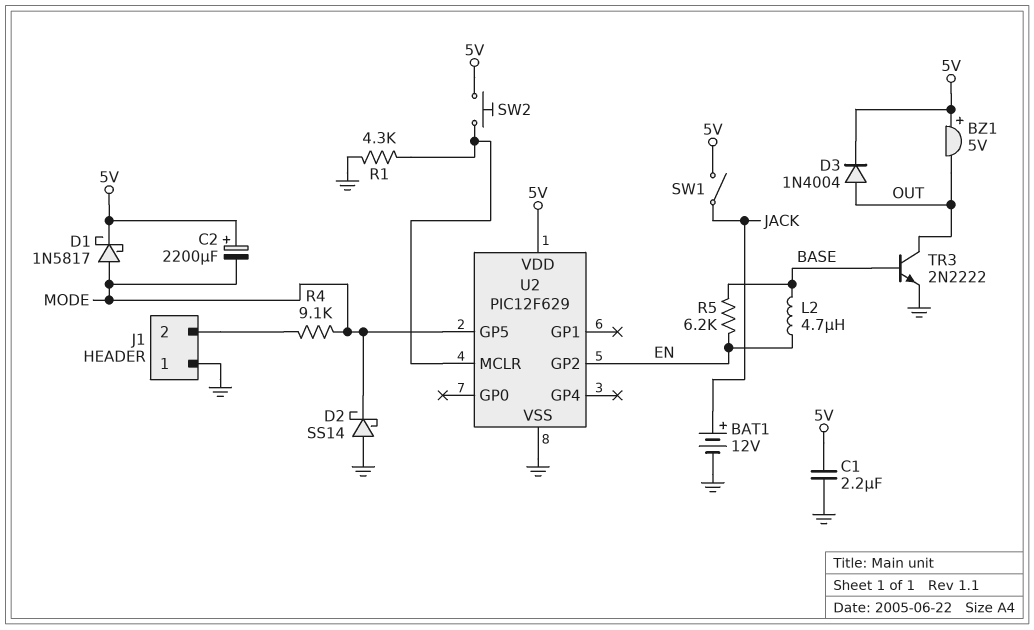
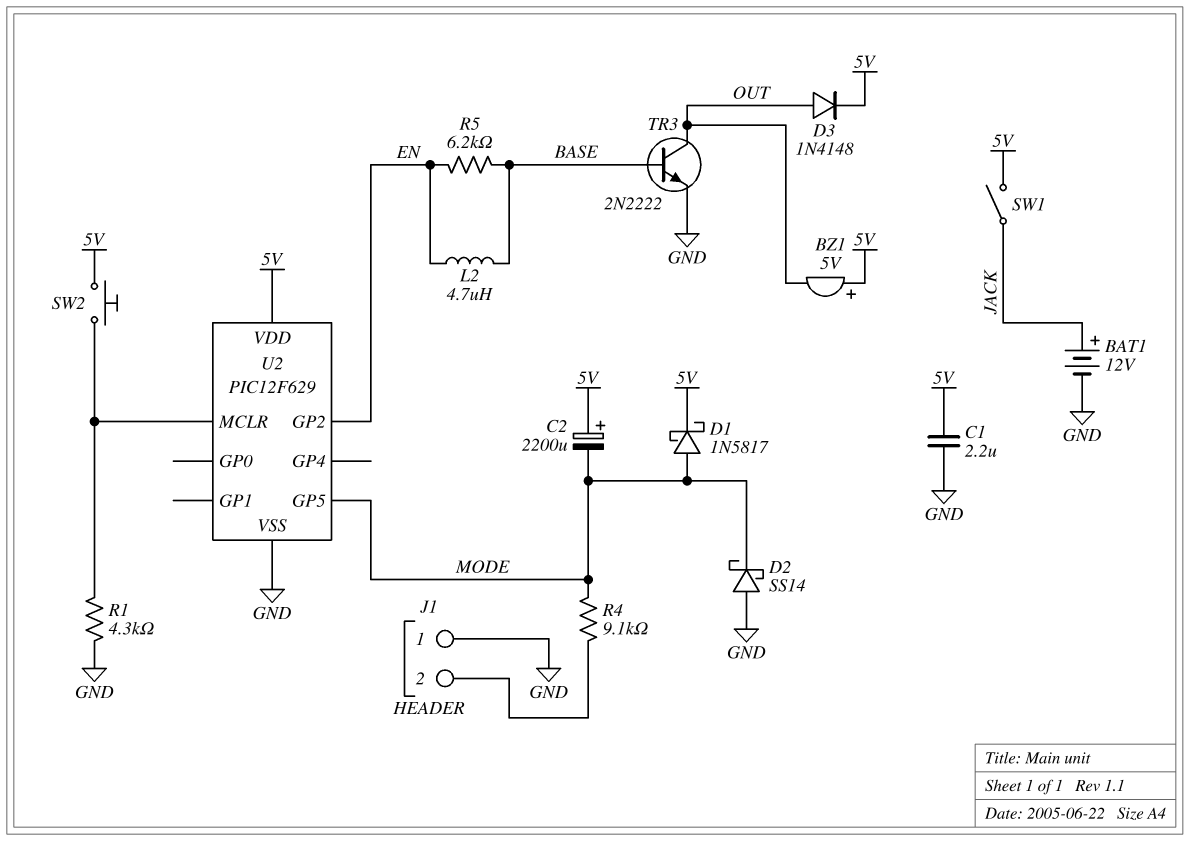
D3: diode 1N4004 (A OUT, K 5V) -> diode 1N4148 (A OUT, K 5V)

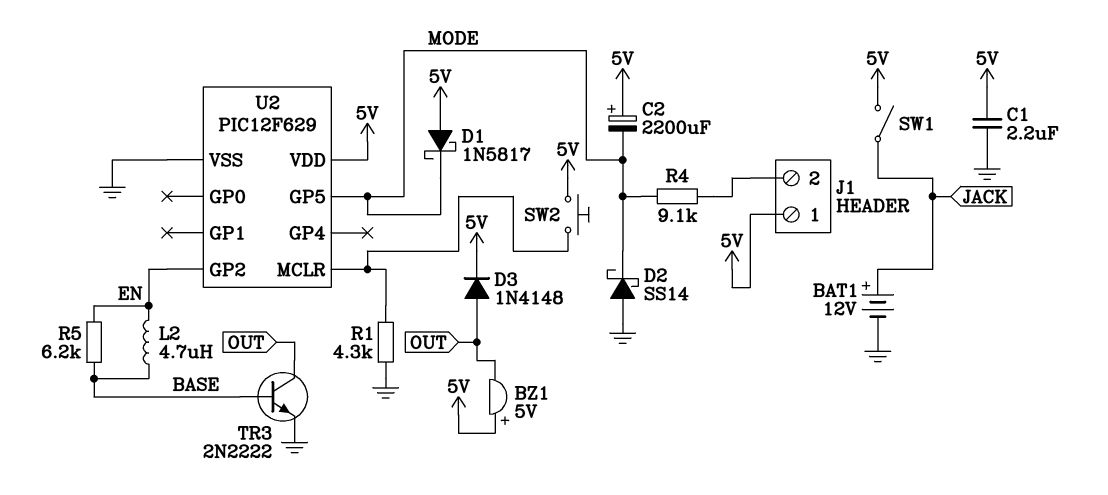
D1: schottky 1N5817 (A MODE, K 5V) -> schottky 1N5817 (A 5V, K MODE)
J1 pin 1: GND -> 5V

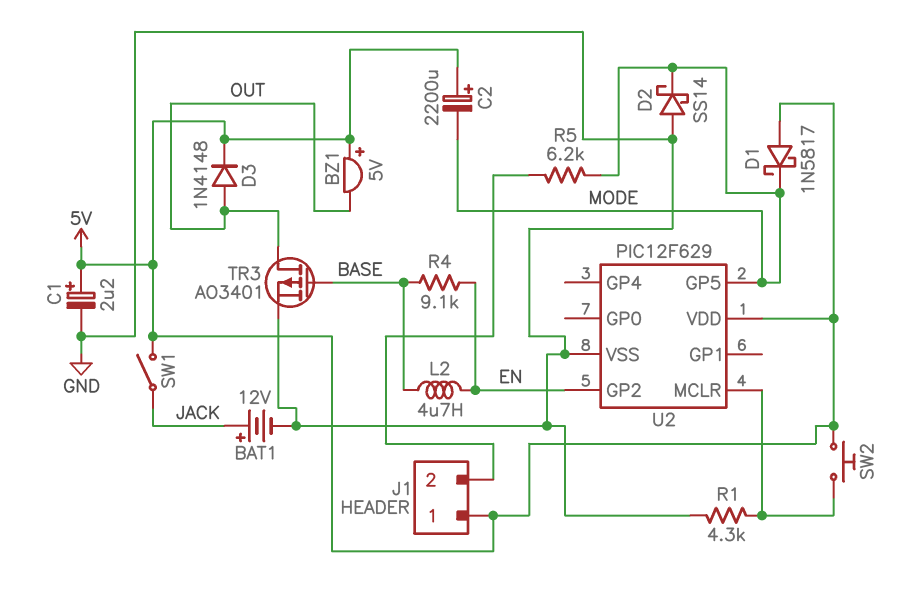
C1: 2.2uF (5V, GND) -> 2.2uF (plus 5V, minus GND)
R4: 9.1k (J1/2, MODE) -> 9.1k (BASE, EN)
R5: 6.2k (BASE, EN) -> 6.2k (J1/2, MODE)
TR3: NPN 2N2222 (B BASE, C OUT, E GND) -> PMOS AO3401 (G BASE, D OUT, S GND)

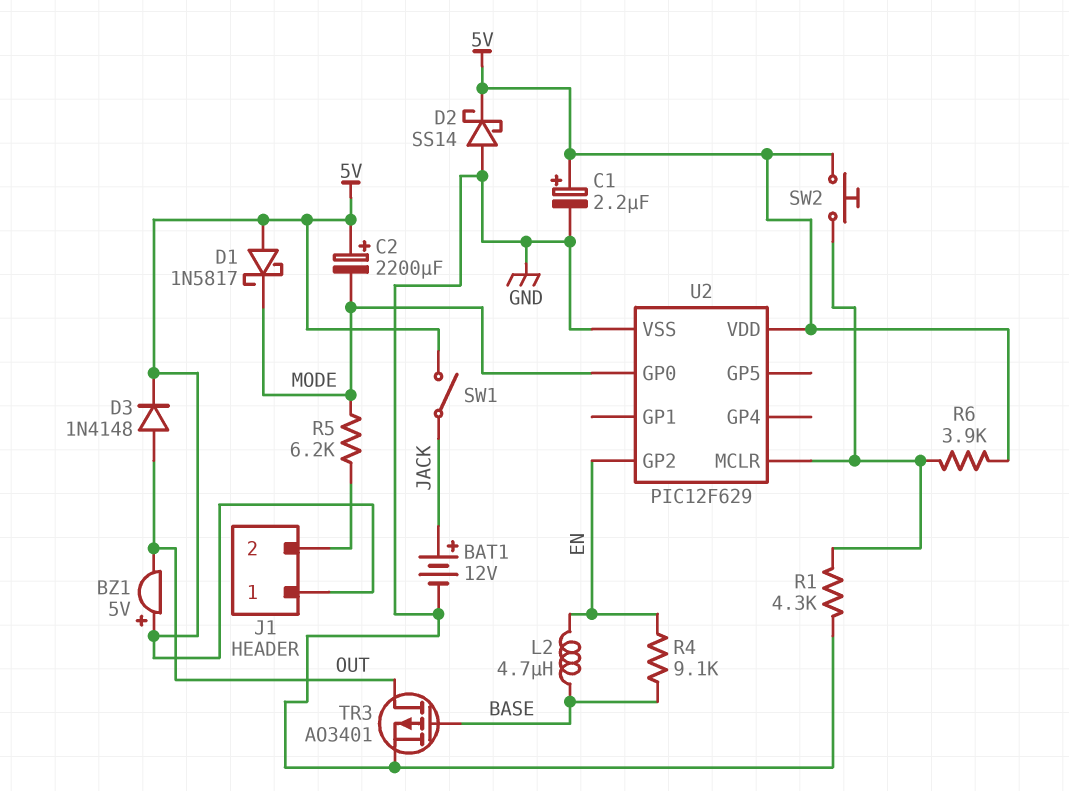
D2: schottky SS14 (A GND, K MODE) -> schottky SS14 (A GND, K 5V)
R6: none -> 3.9k (5V, U2/MCLR)
U2 pin GP0: none -> MODE
U2 pin GP5: MODE -> none

